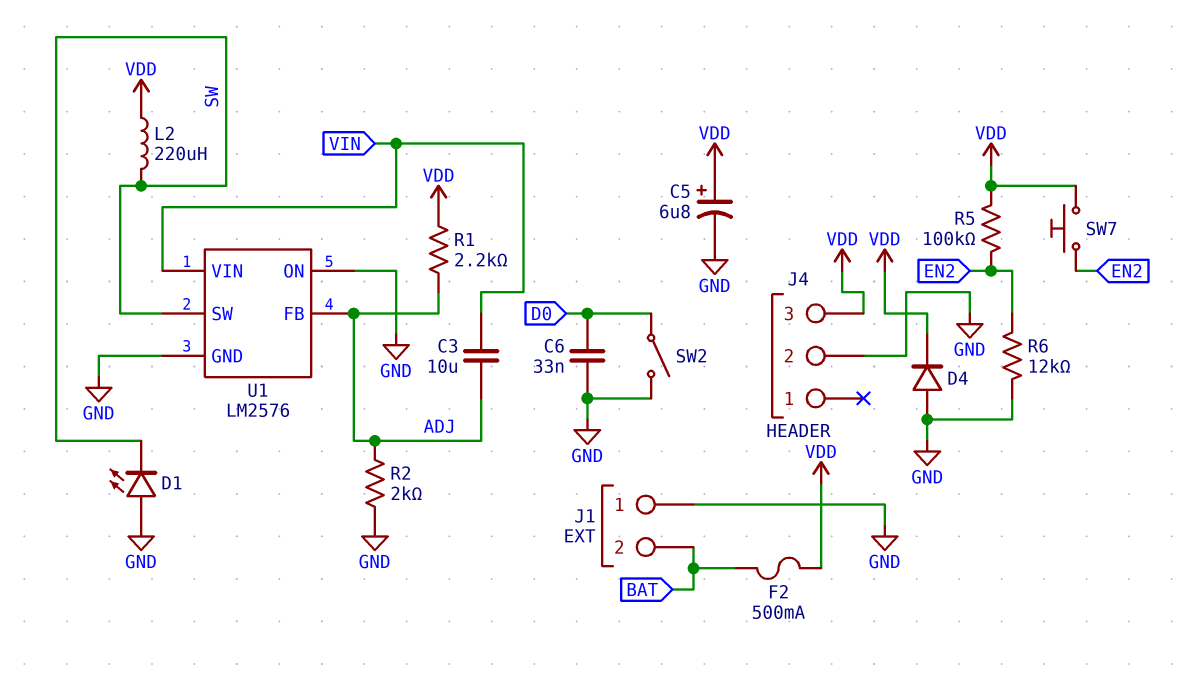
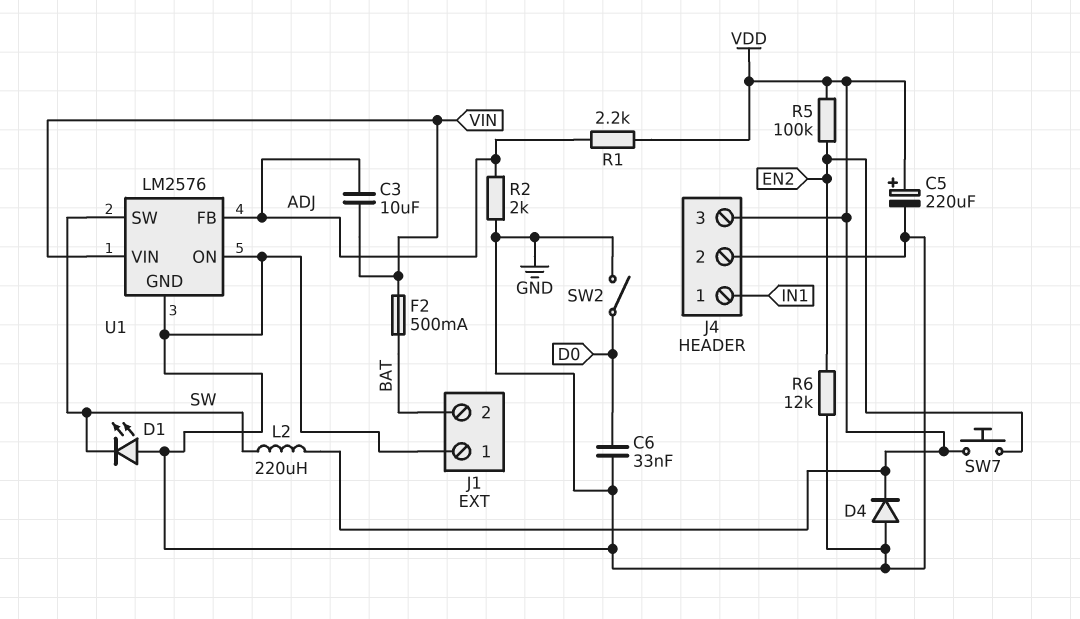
C5: 6.8uF (plus VDD, minus GND) -> 220uF (plus VDD, minus GND)
F2: 500mA (BAT, VDD) -> 500mA (BAT, VIN)
J4 pin 1: none -> IN1

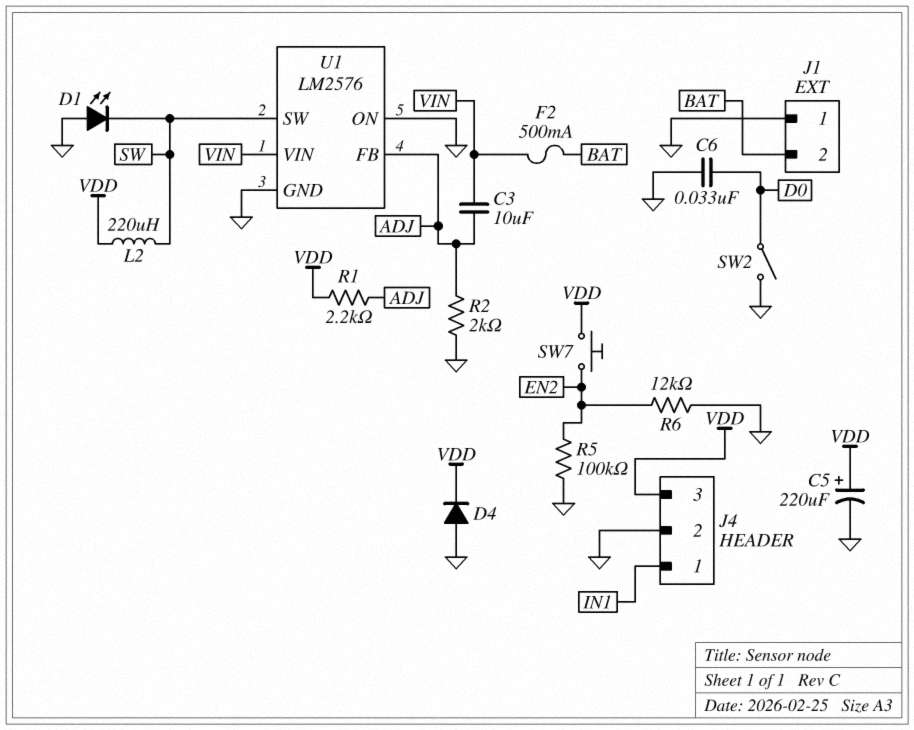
R5: 100k (EN2, VDD) -> 100k (EN2, GND)

